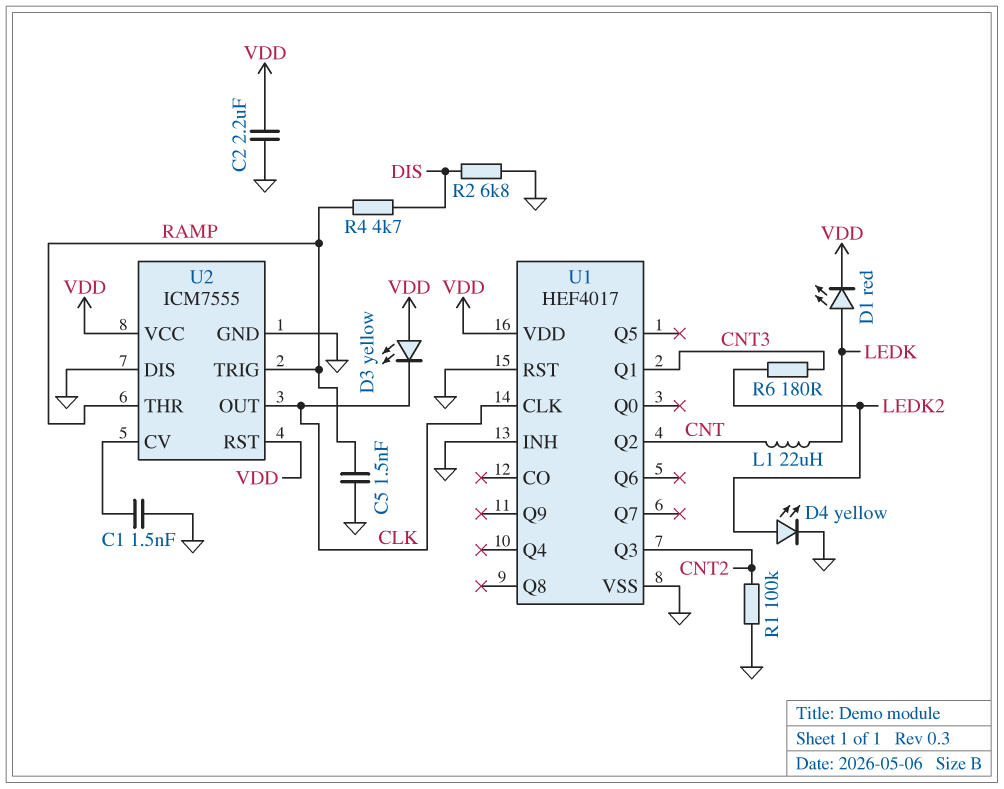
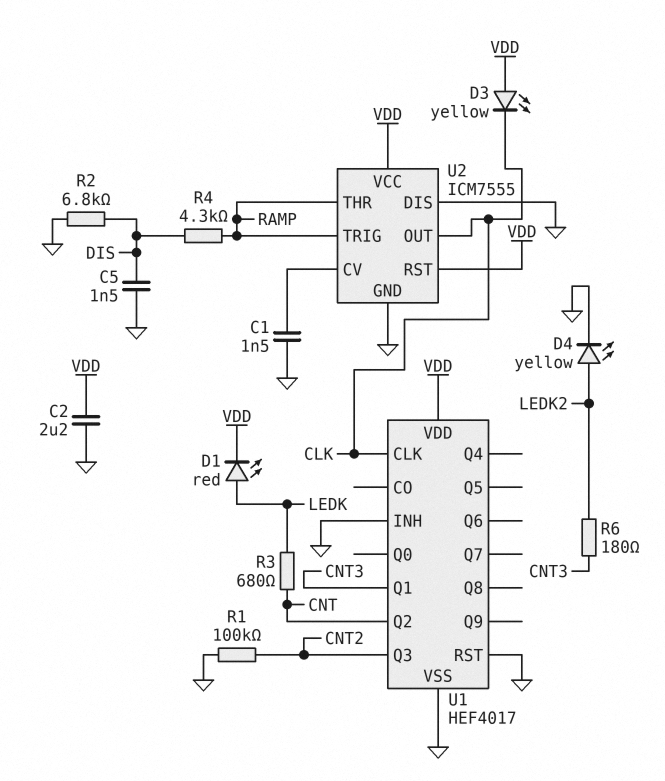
C5: 1.5nF (GND, RAMP) -> 1.5nF (DIS, GND)
L1: 22uH (CNT, LEDK) -> none
R3: none -> 680 (CNT, LEDK)
R4: 4.7k (DIS, RAMP) -> 4.3k (DIS, RAMP)

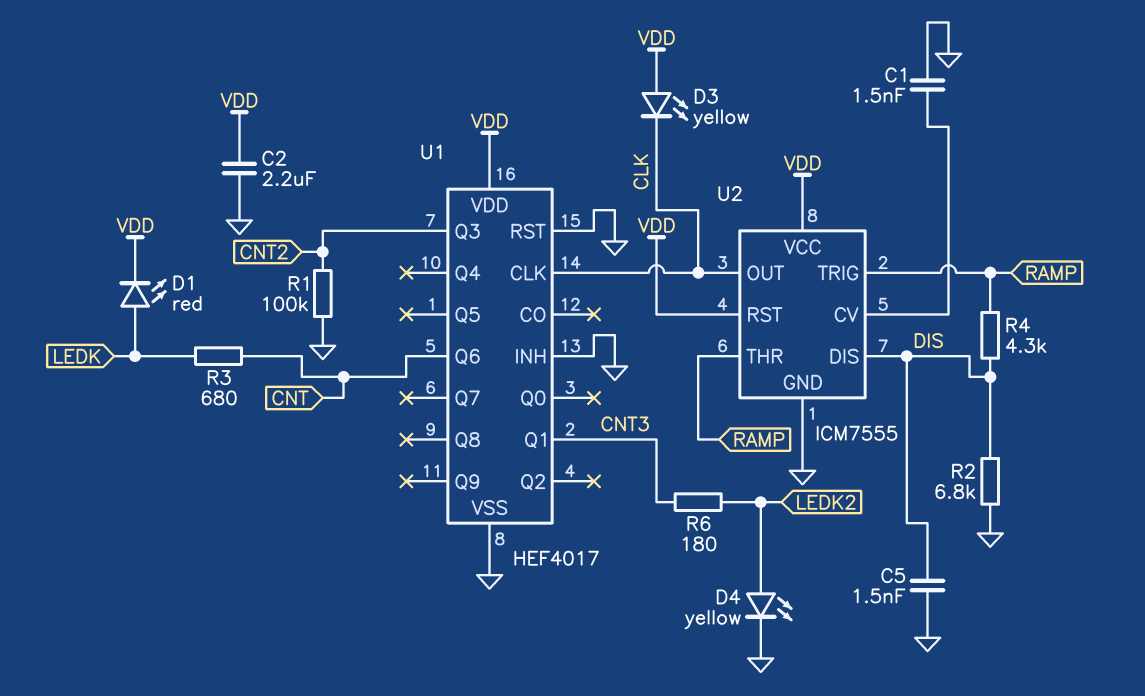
U1 pin Q2: CNT -> none
U1 pin Q6: none -> CNT
U2 pin DIS: GND -> DIS

